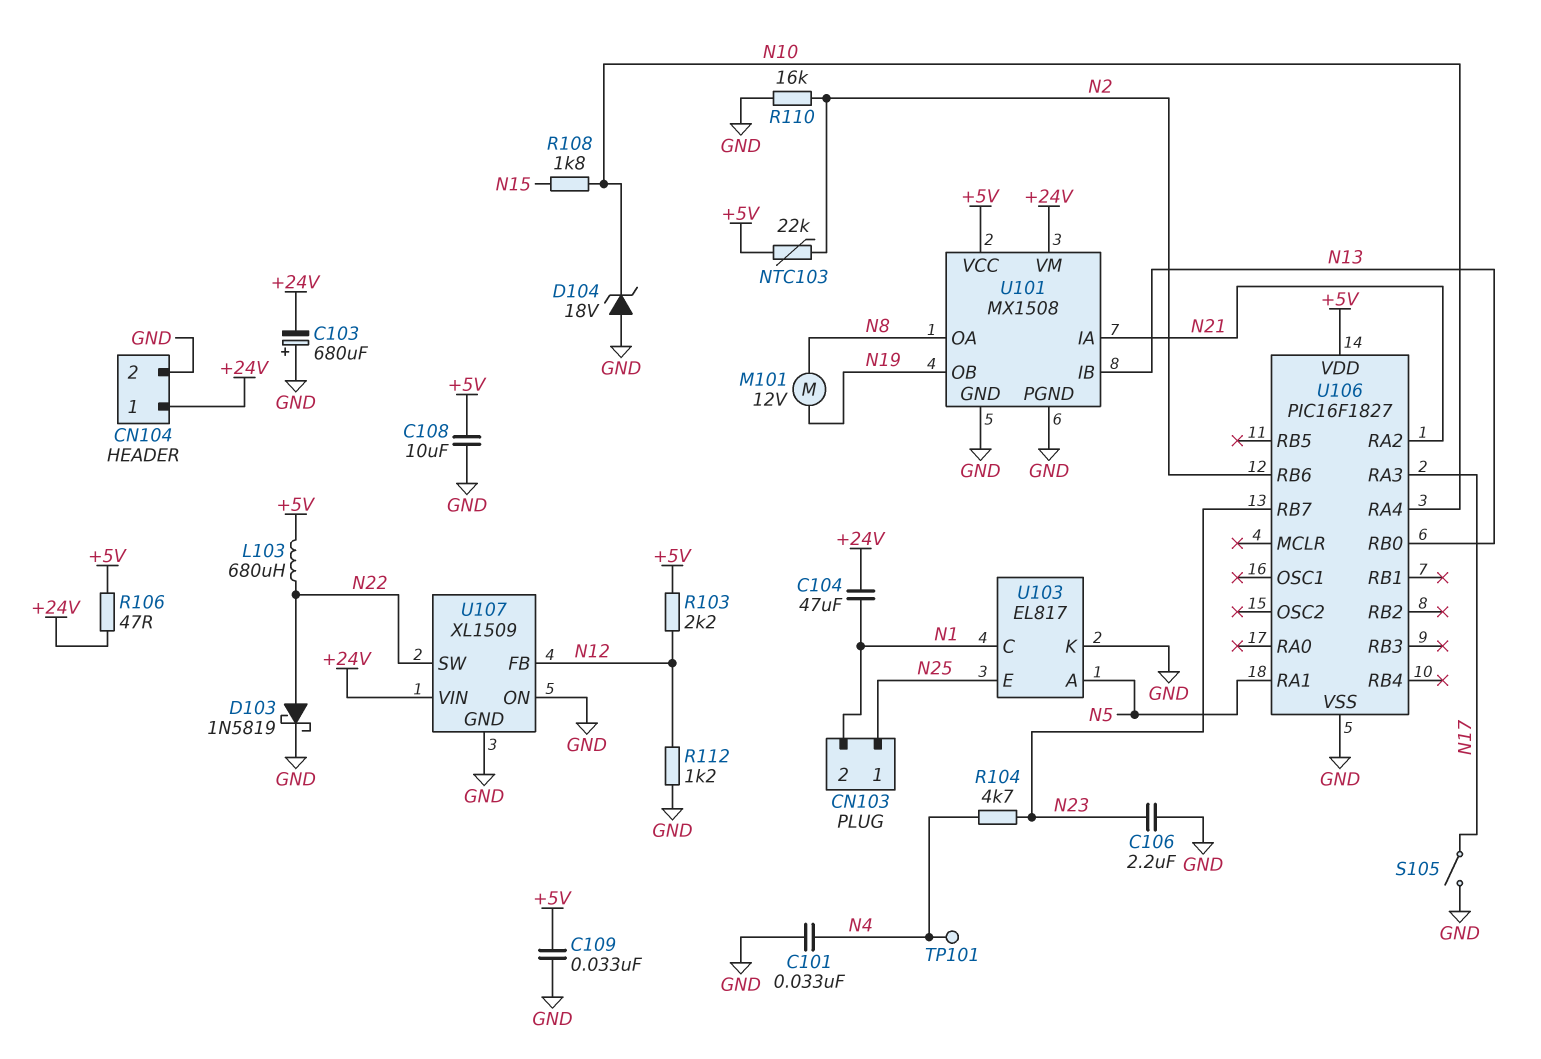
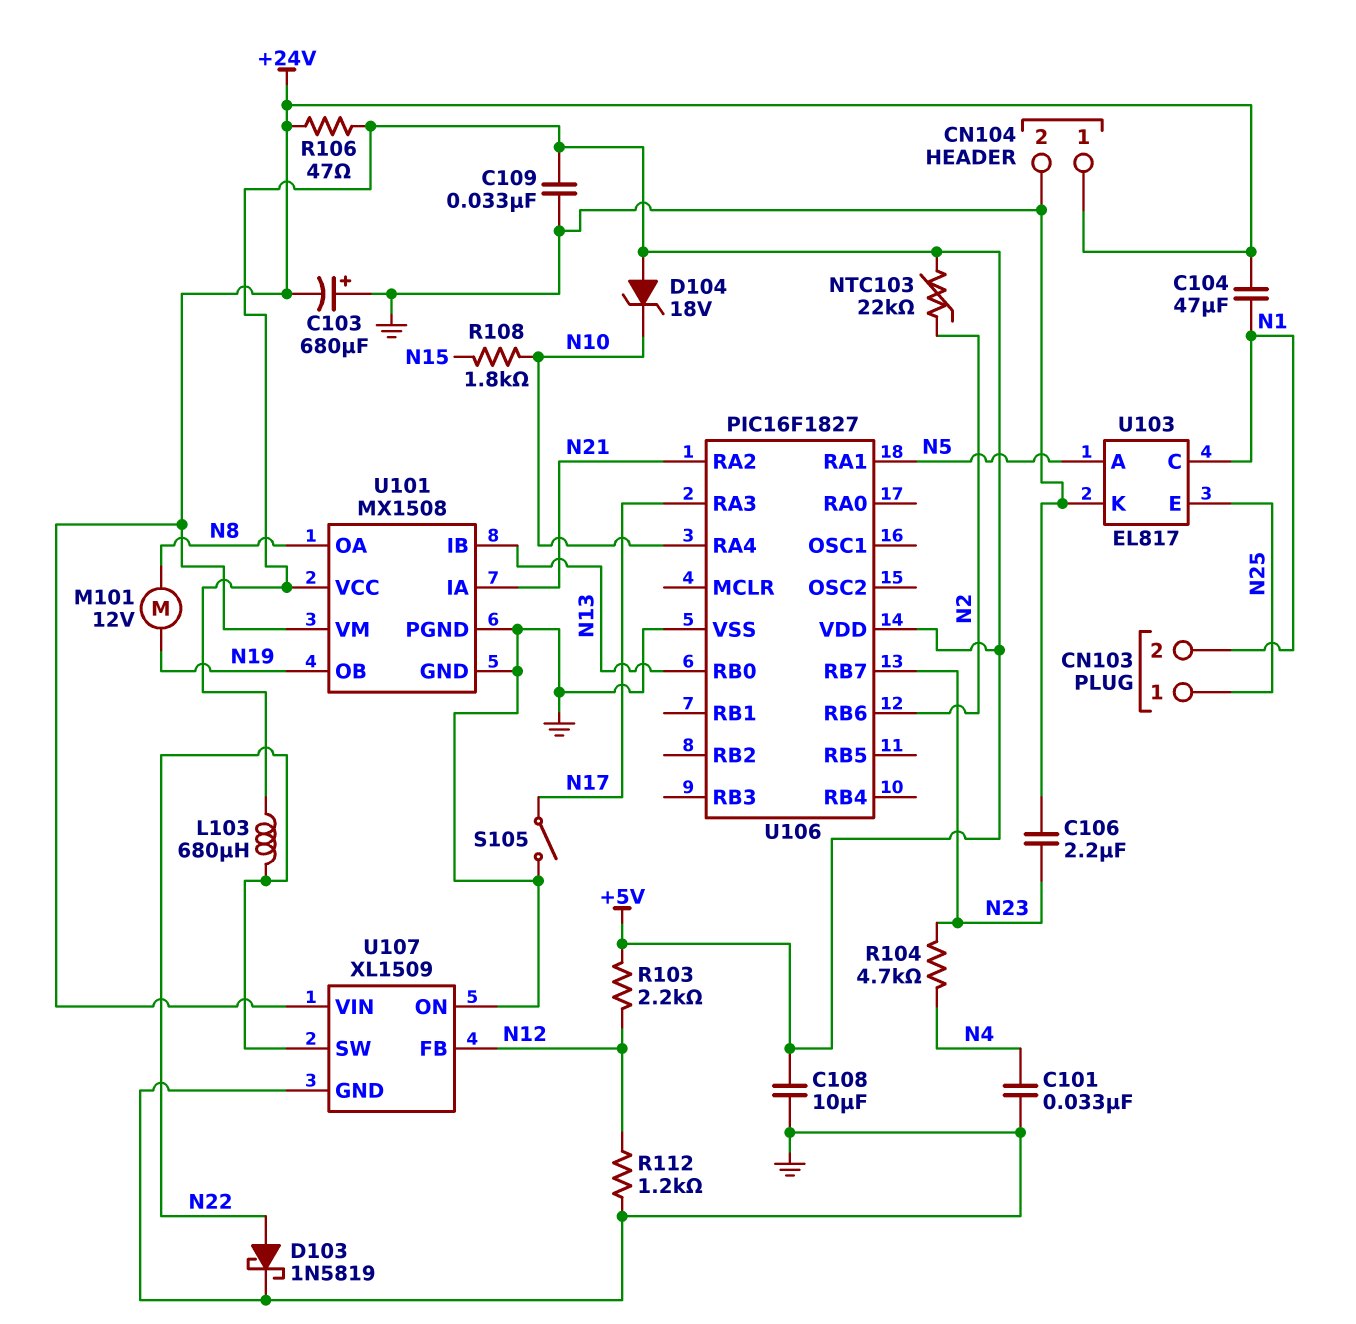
D104: zener 18V (A GND, K N10) -> zener 18V (A +5V, K N10)
R110: 16k (GND, N2) -> none
TP101: test point (N4) -> none

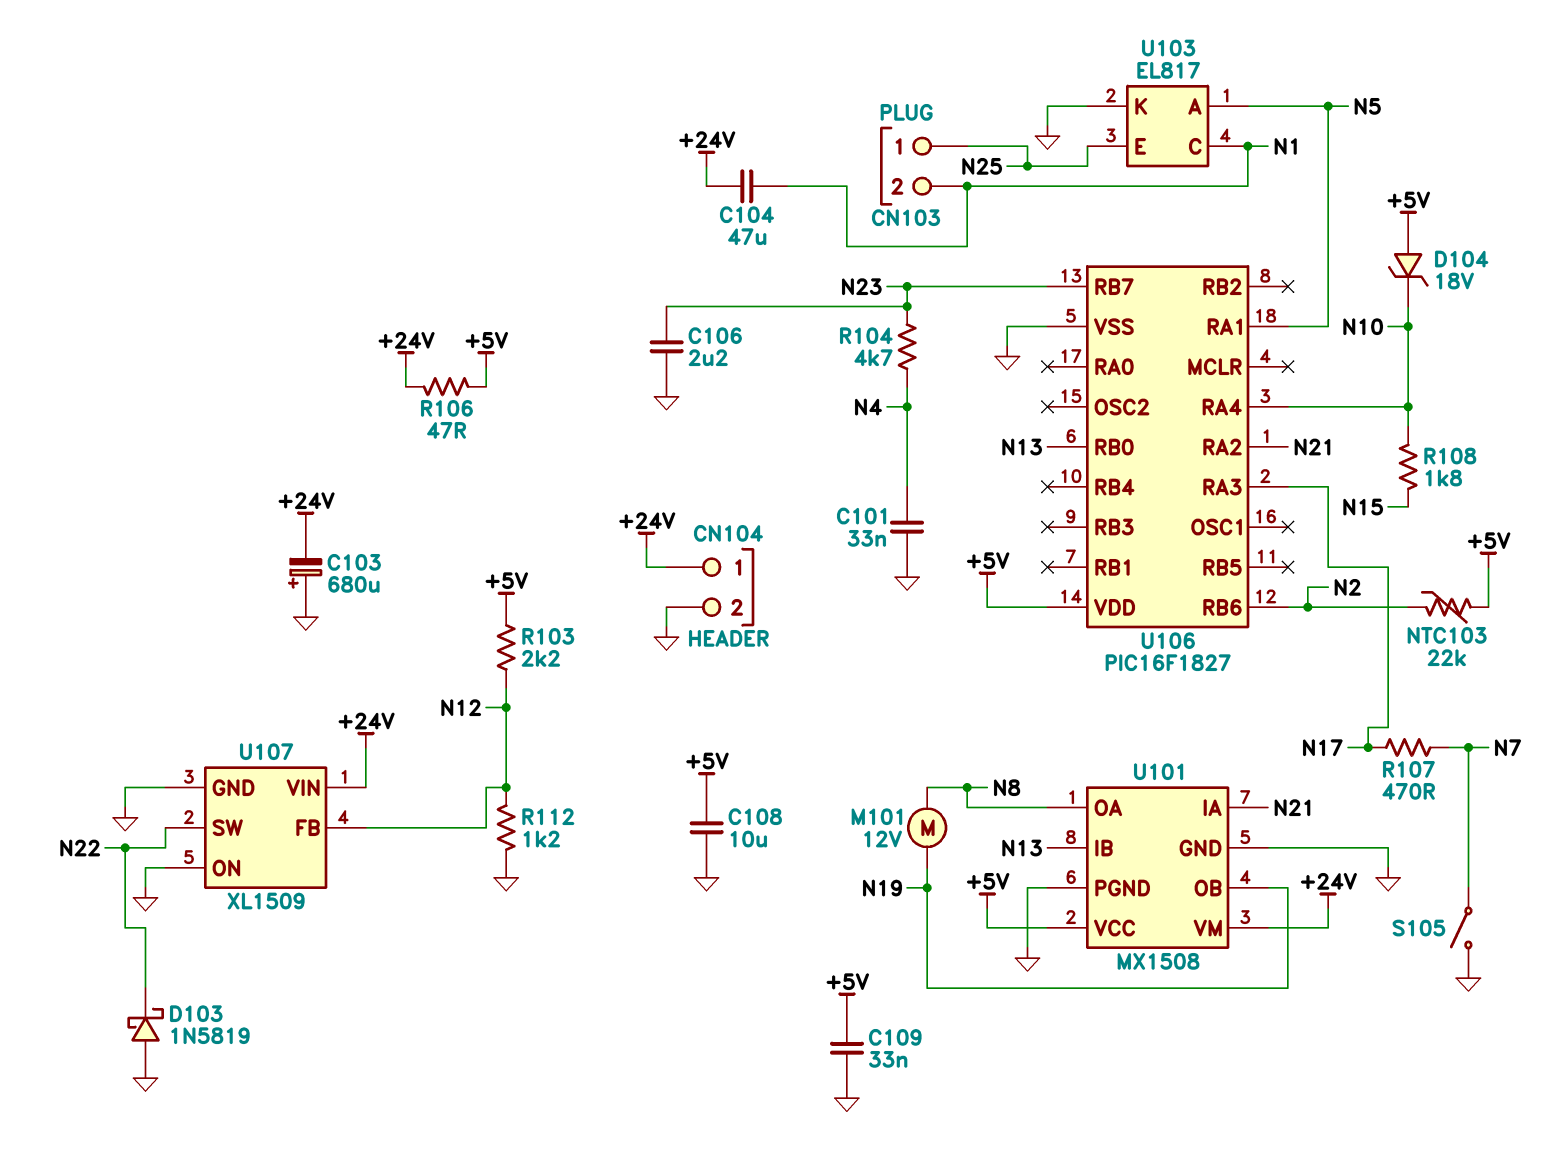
D103: schottky 1N5819 (A N22, K GND) -> schottky 1N5819 (A GND, K N22)
L103: 680uH (+5V, N22) -> none
R107: none -> 470 (N7, N17)
S105: switch (GND, N17) -> switch (GND, N7)

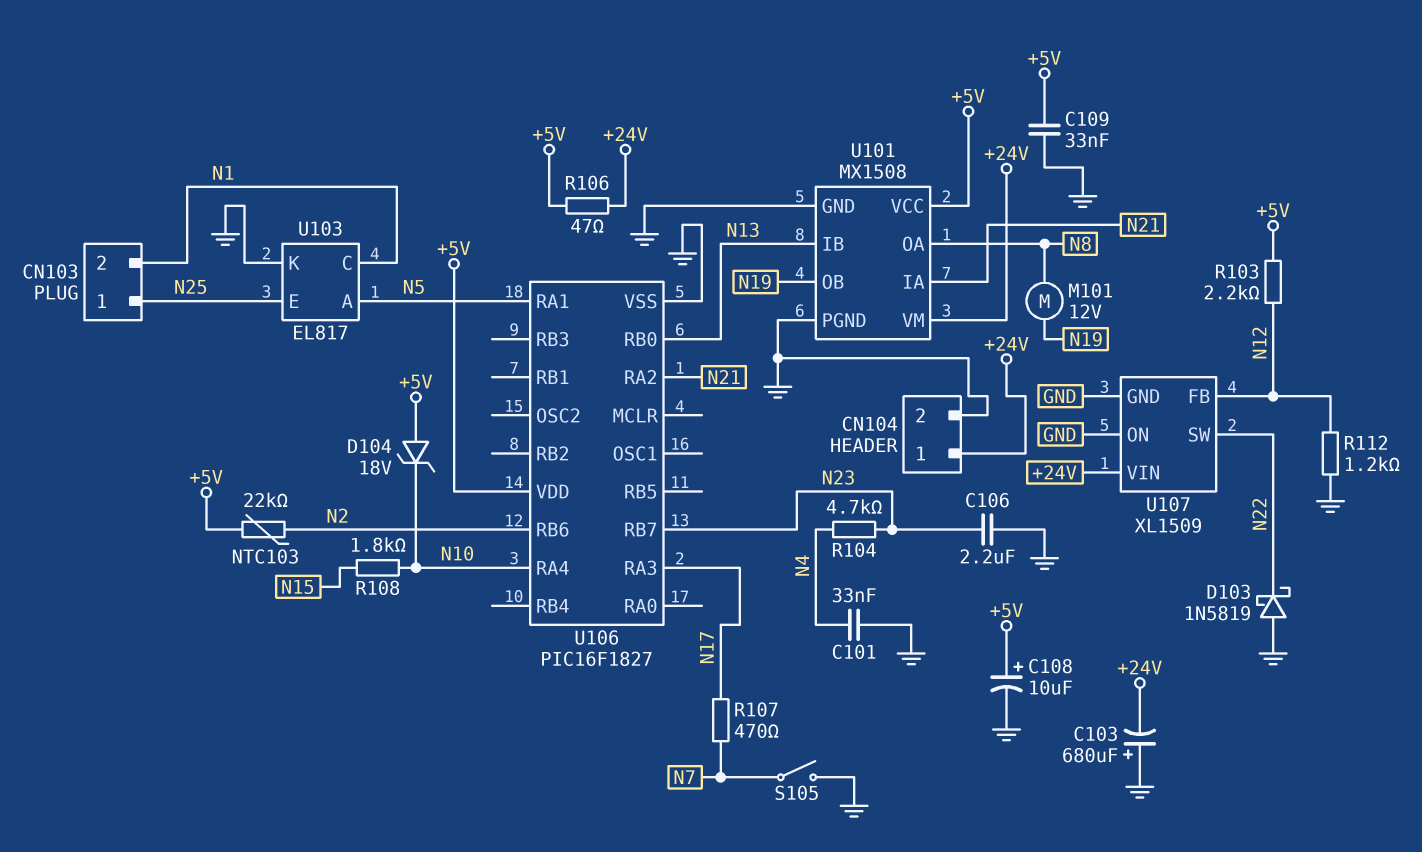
C104: 47uF (+24V, N1) -> none
C108: 10uF (+5V, GND) -> 10uF (plus +5V, minus GND)

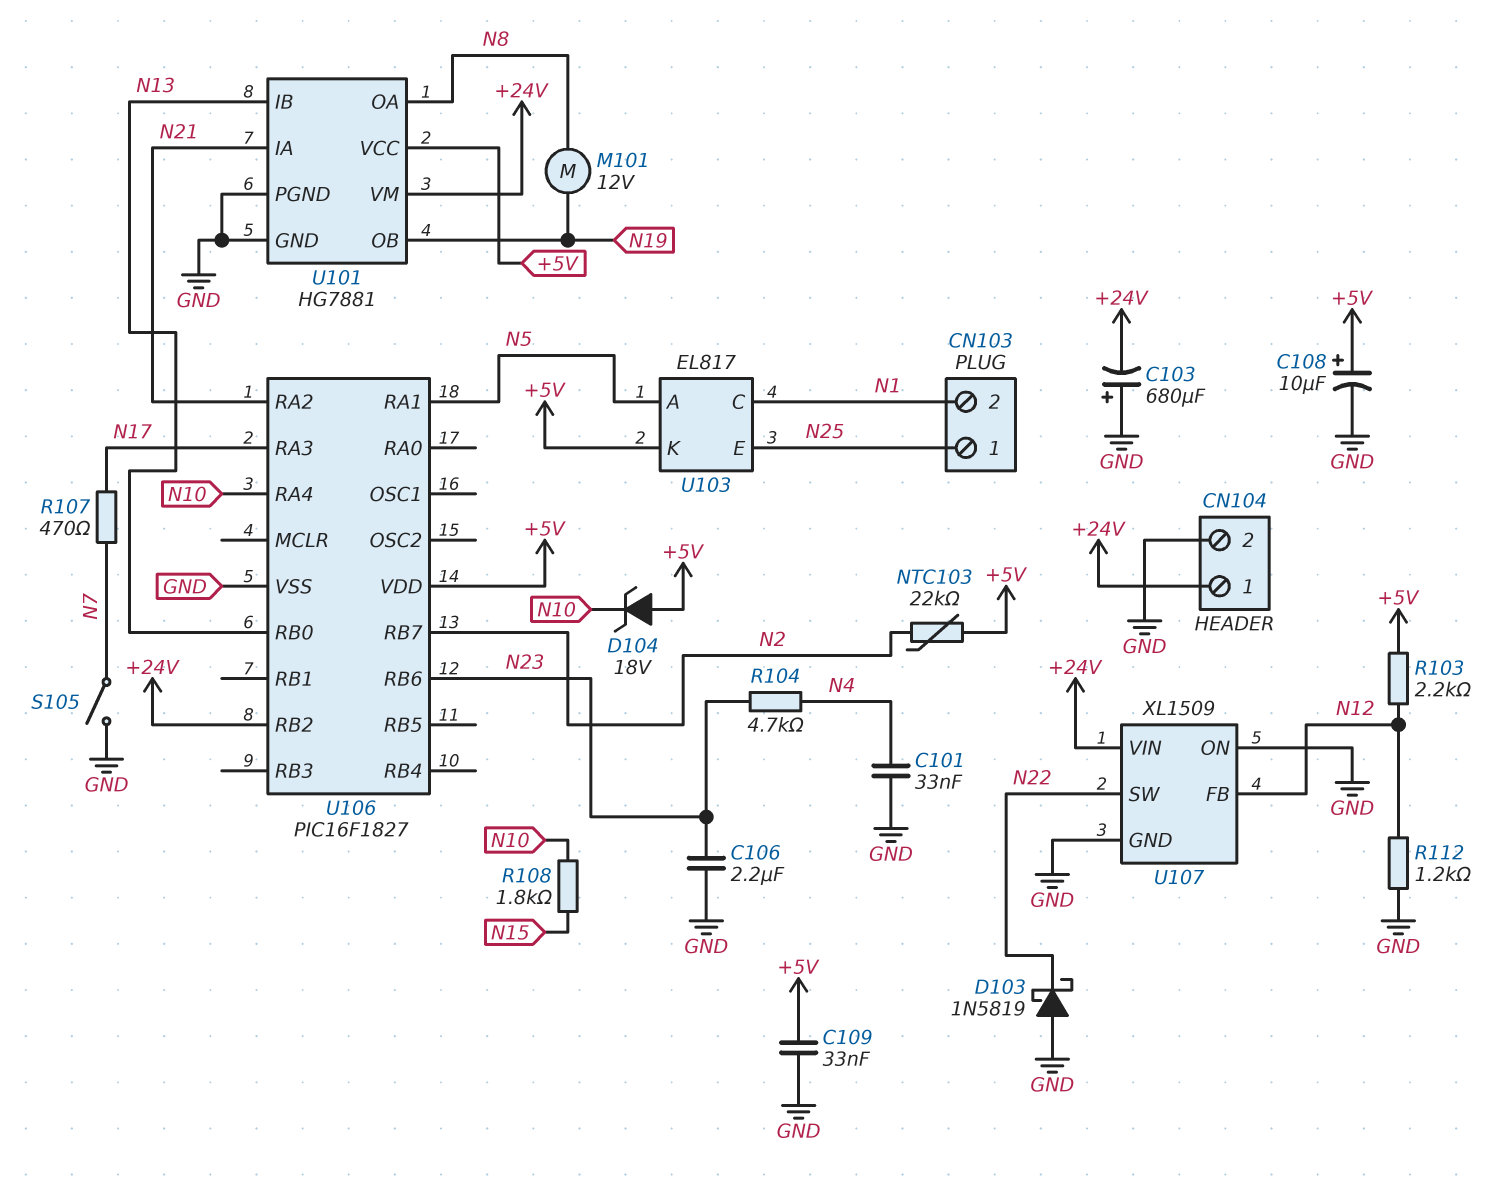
R106: 47 (+5V, +24V) -> none
U101: MX1508 -> HG7881
U103 pin K: GND -> +5V
U106 pin RB2: none -> +24V
U106 pin RB6: N2 -> N23
U106 pin RB7: N23 -> N2

